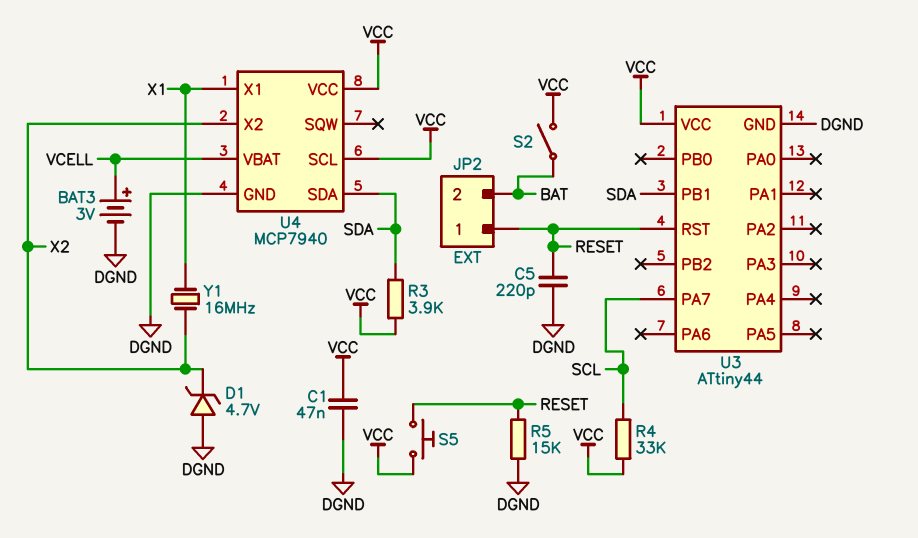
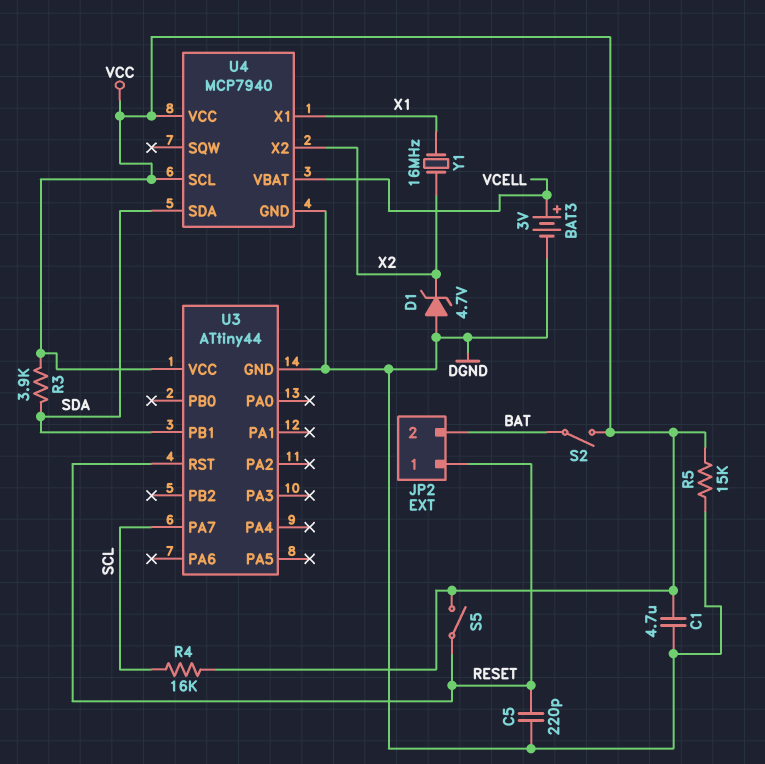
C1: 47nF (DGND, VCC) -> 4.7uF (DGND, VCC)
R4: 33k (SCL, VCC) -> 16k (SCL, VCC)
R5: 15k (DGND, RESET) -> 15k (DGND, VCC)
S5: button (RESET, VCC) -> switch (RESET, VCC)

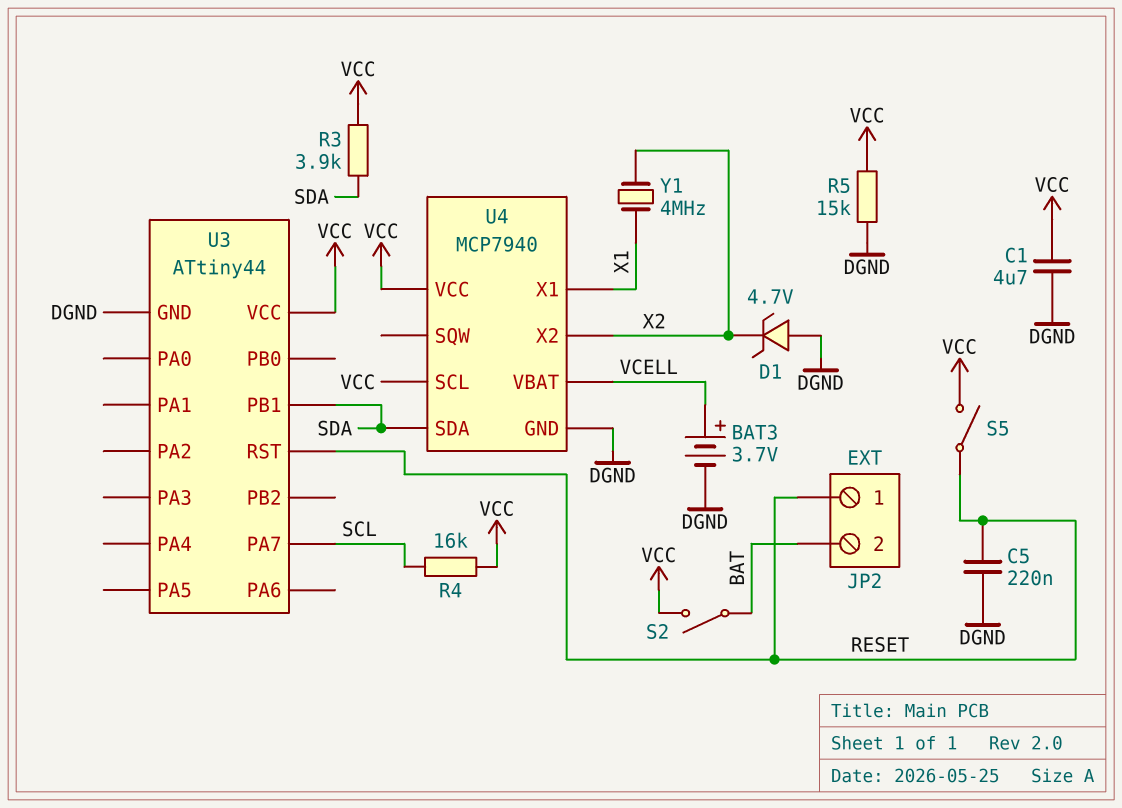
BAT3: 3V (plus VCELL, minus DGND) -> 3.7V (plus VCELL, minus DGND)
C5: 220pF (DGND, RESET) -> 220nF (DGND, RESET)
Y1: 16MHz (X1, X2) -> 4MHz (X1, X2)

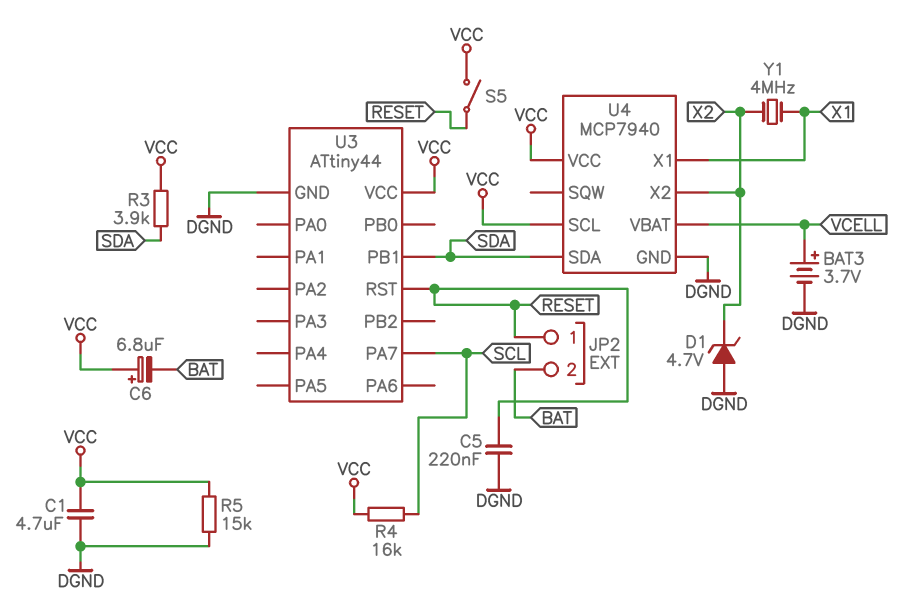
C6: none -> 6.8uF (plus VCC, minus BAT)
S2: switch (BAT, VCC) -> none

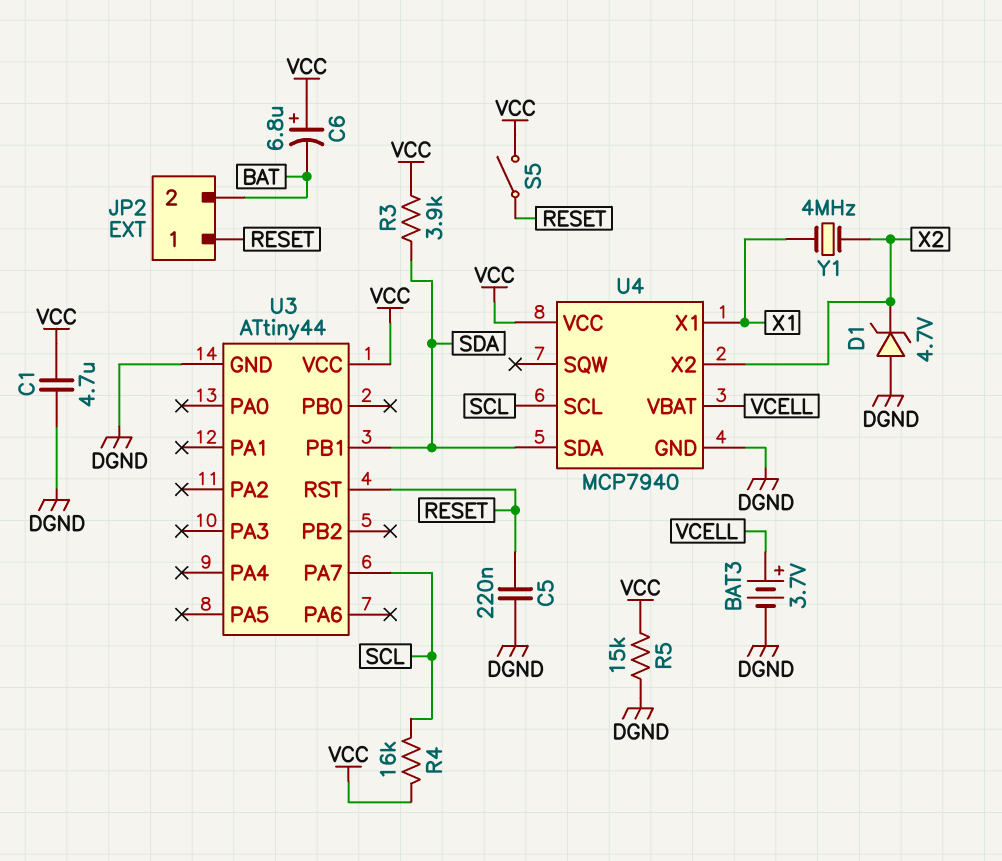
U4 pin SCL: VCC -> SCL

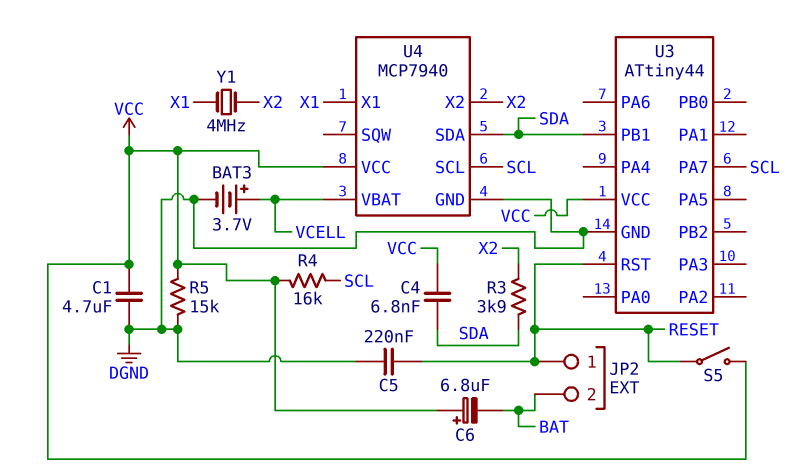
C4: none -> 6.8nF (SDA, VCC)
D1: zener 4.7V (A DGND, K X2) -> none
R3: 3.9k (SDA, VCC) -> 3.9k (SDA, X2)

